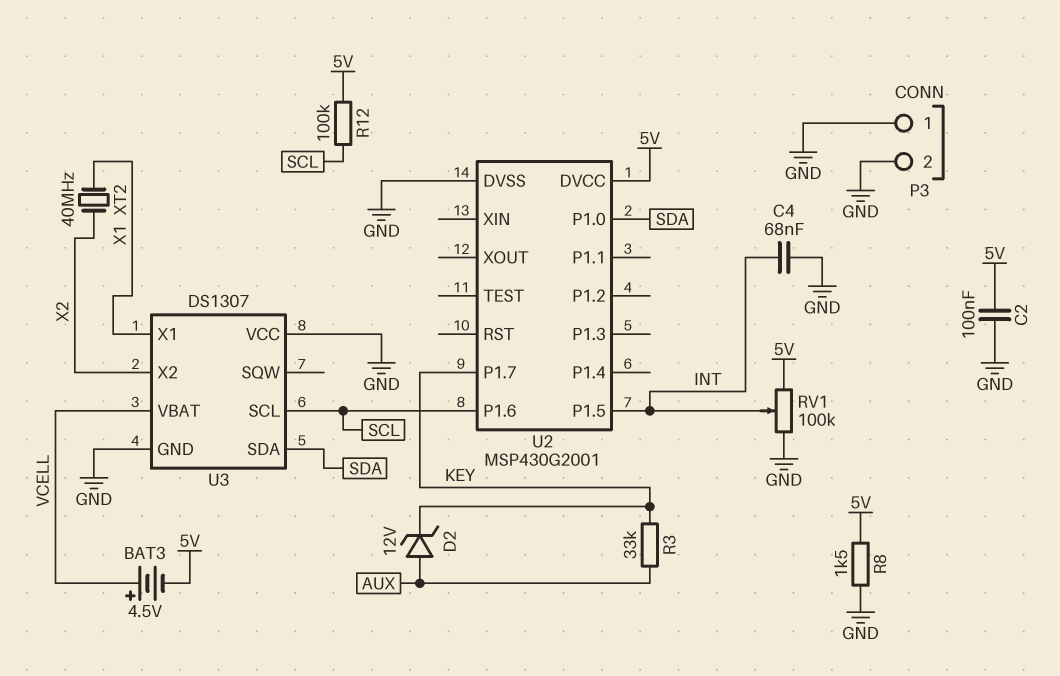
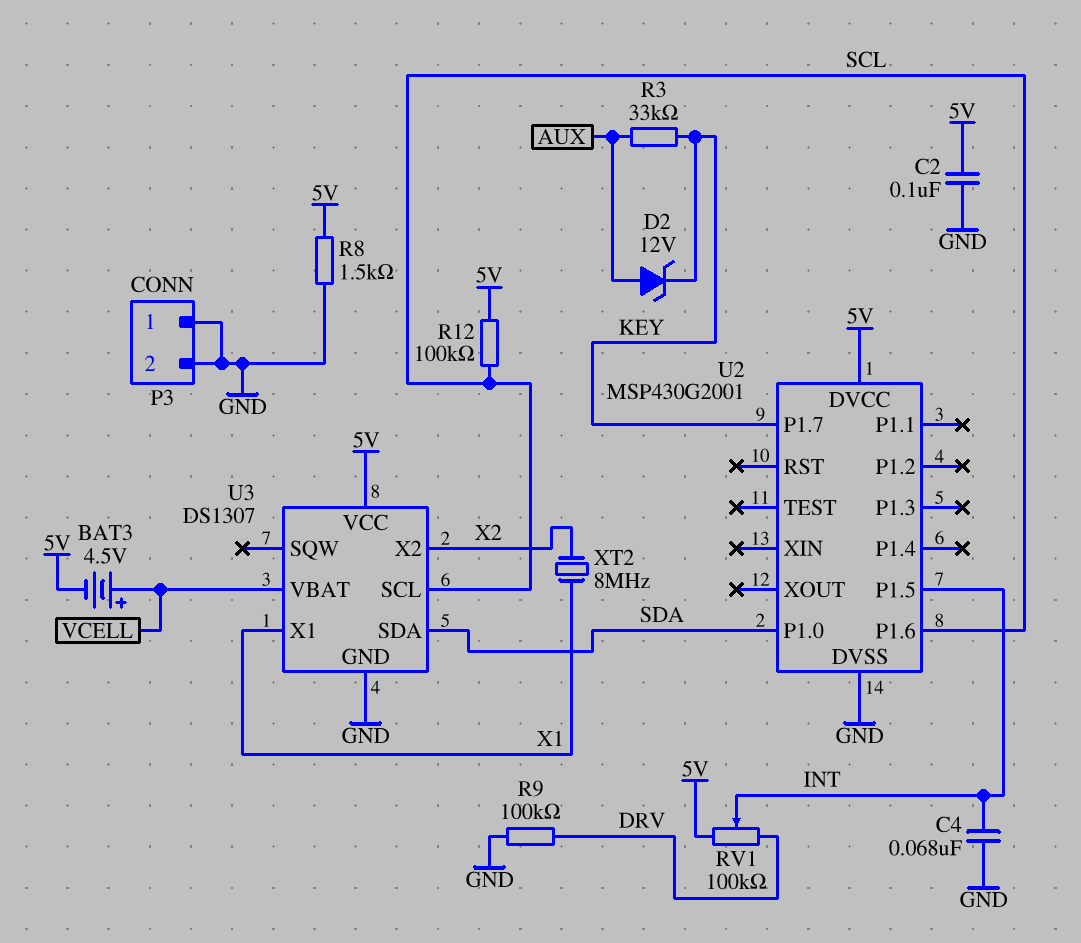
R9: none -> 100k (DRV, GND)
RV1: 100k (5V, GND, wiper INT) -> 100k (5V, DRV, wiper INT)
U3 pin VCC: GND -> 5V
XT2: 40MHz (X1, X2) -> 8MHz (X1, X2)

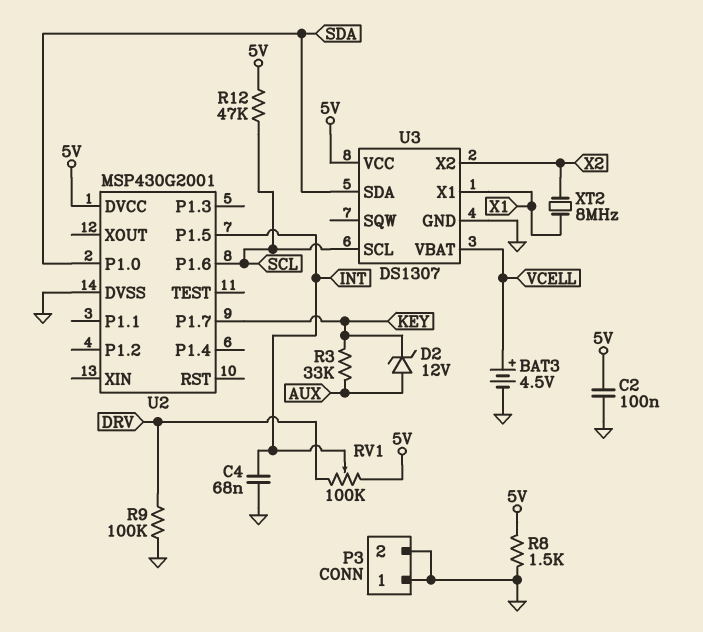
BAT3: 4.5V (plus VCELL, minus 5V) -> 4.5V (plus VCELL, minus GND)
R12: 100k (5V, SCL) -> 47k (5V, SCL)

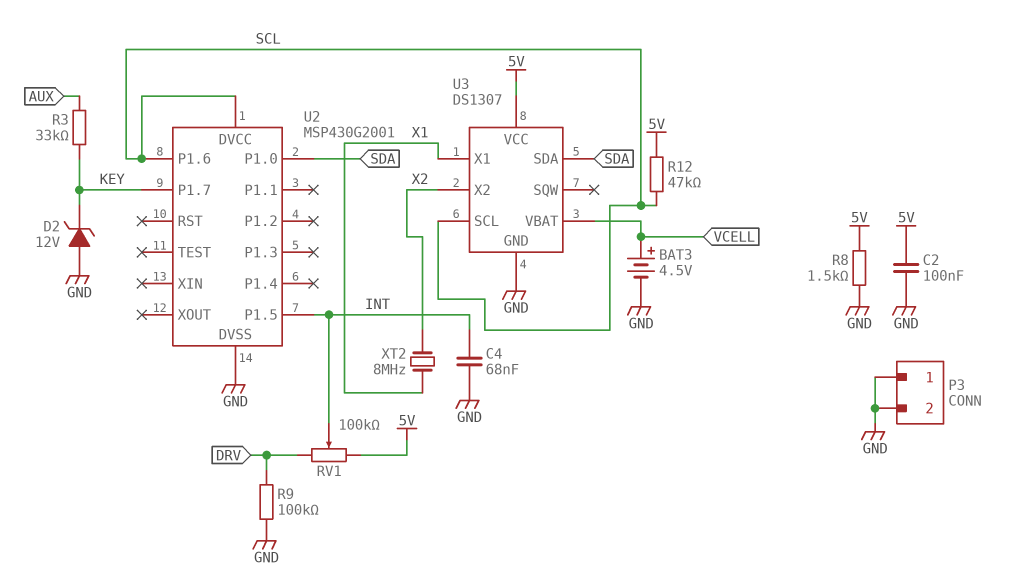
D2: zener 12V (A AUX, K KEY) -> zener 12V (A GND, K KEY)
U2 pin DVCC: 5V -> SCL

